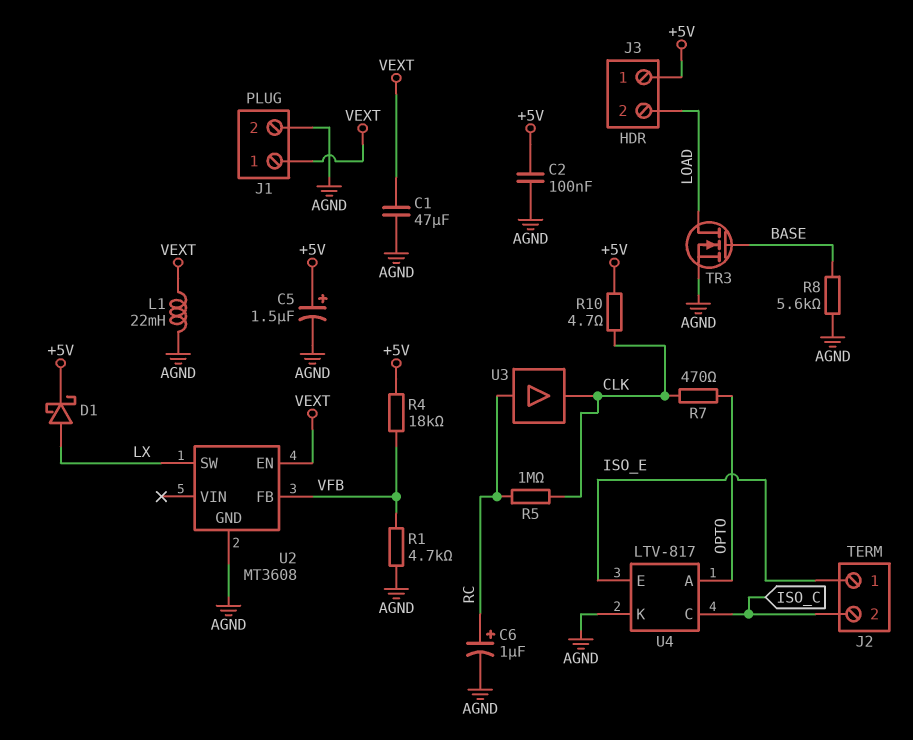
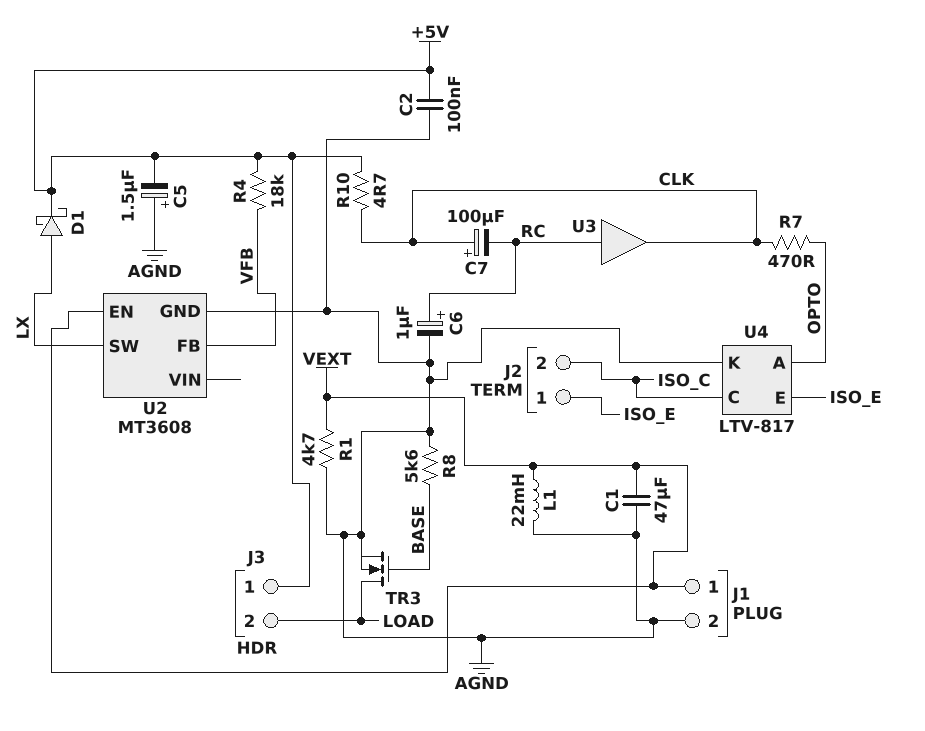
C5: 1.5uF (plus +5V, minus AGND) -> 1.5uF (plus AGND, minus +5V)
C7: none -> 100uF (plus CLK, minus RC)
R1: 4.7k (AGND, VFB) -> 4.7k (AGND, VEXT)
R5: 1M (CLK, RC) -> none

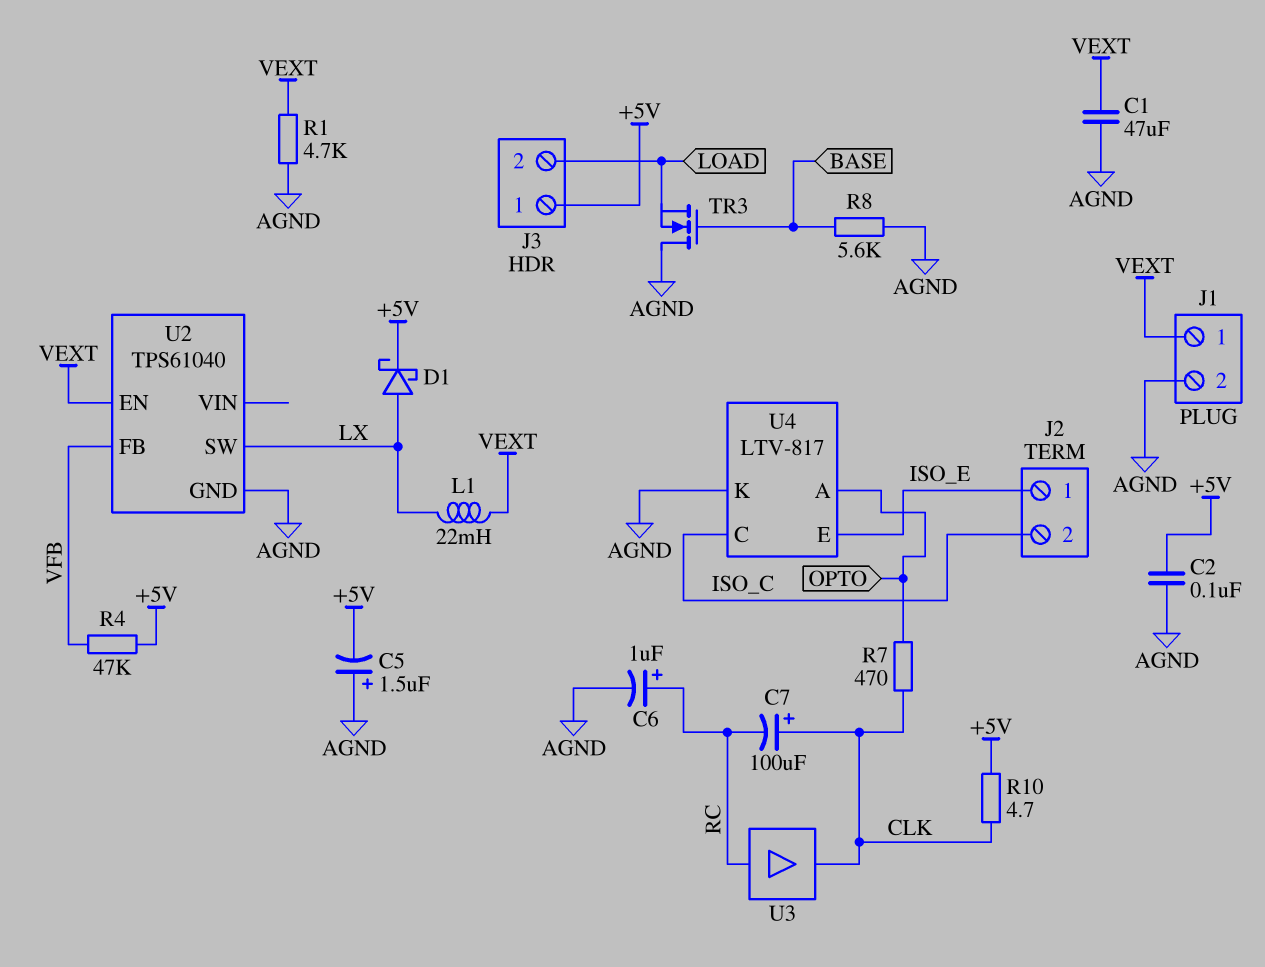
L1: 22mH (AGND, VEXT) -> 22mH (LX, VEXT)
R4: 18k (+5V, VFB) -> 47k (+5V, VFB)
TR3: NMOS (G BASE, D LOAD, S AGND) -> NMOS (G BASE, D AGND, S LOAD)
U2: MT3608 -> TPS61040

